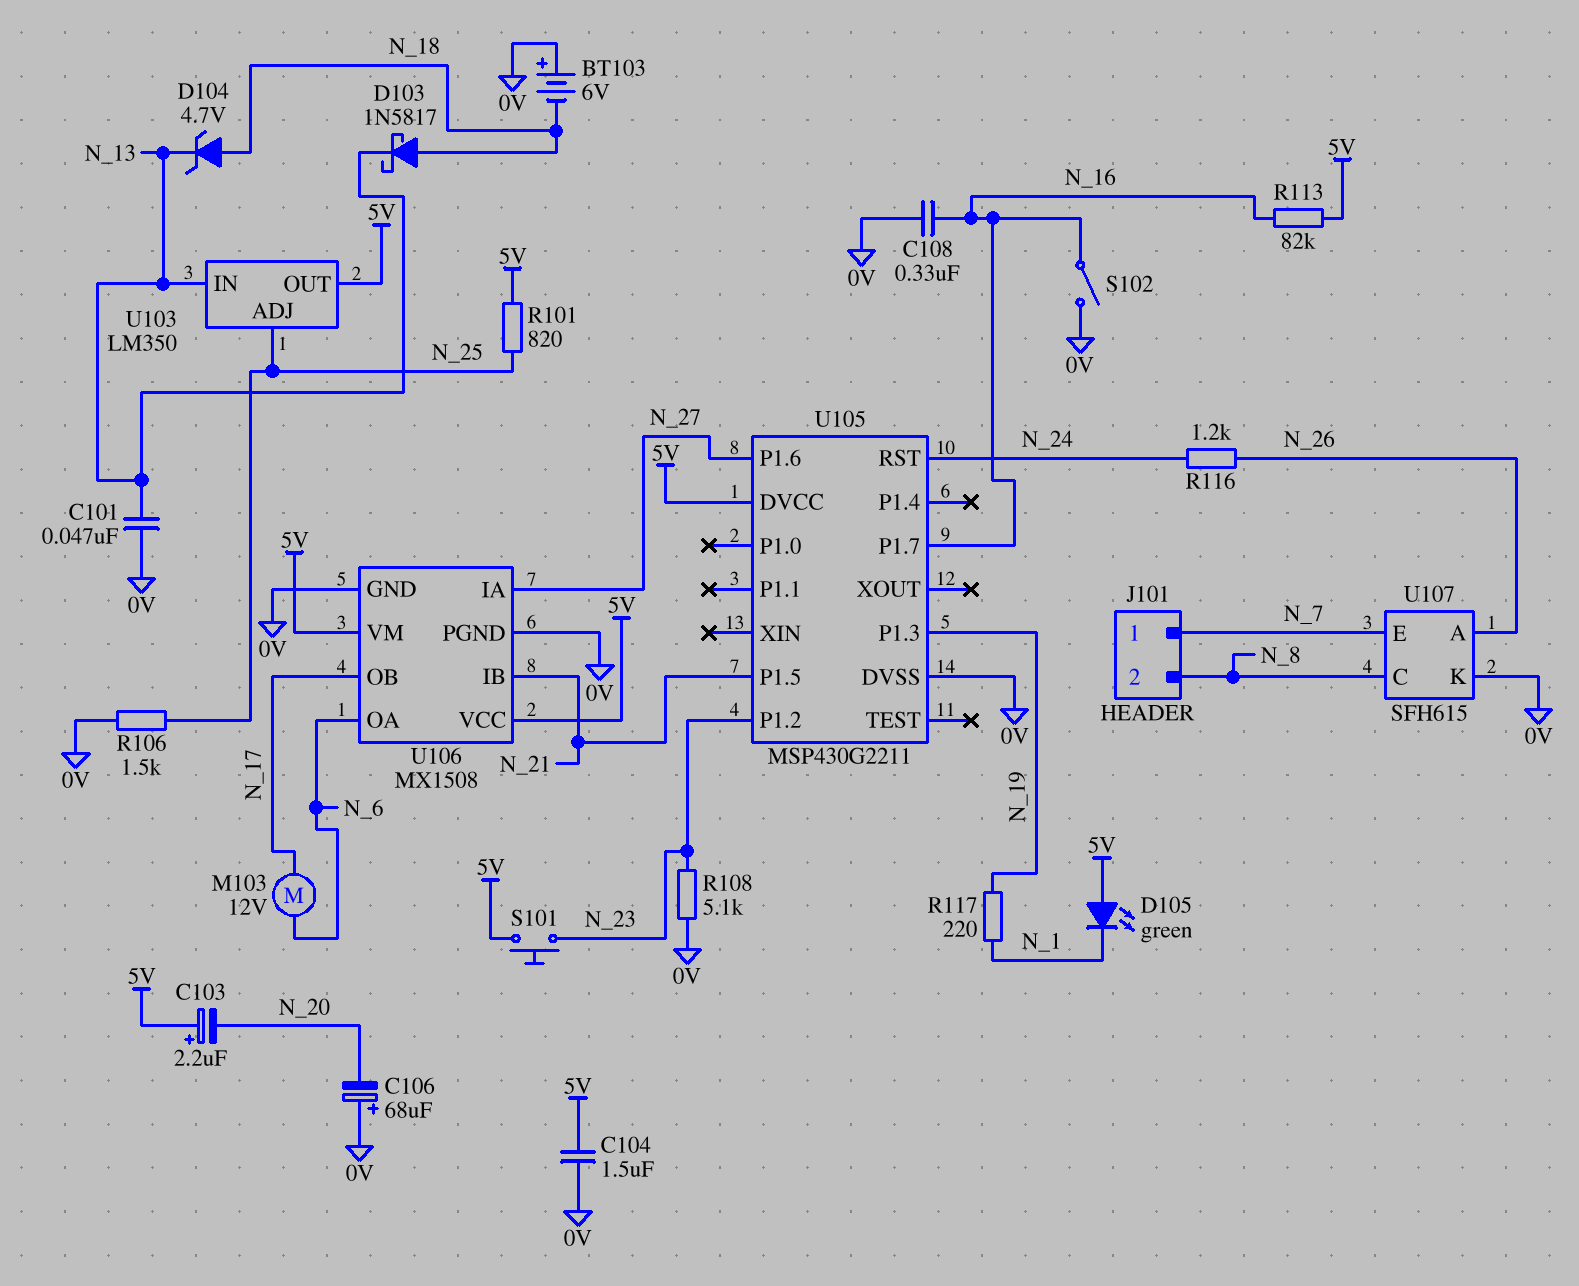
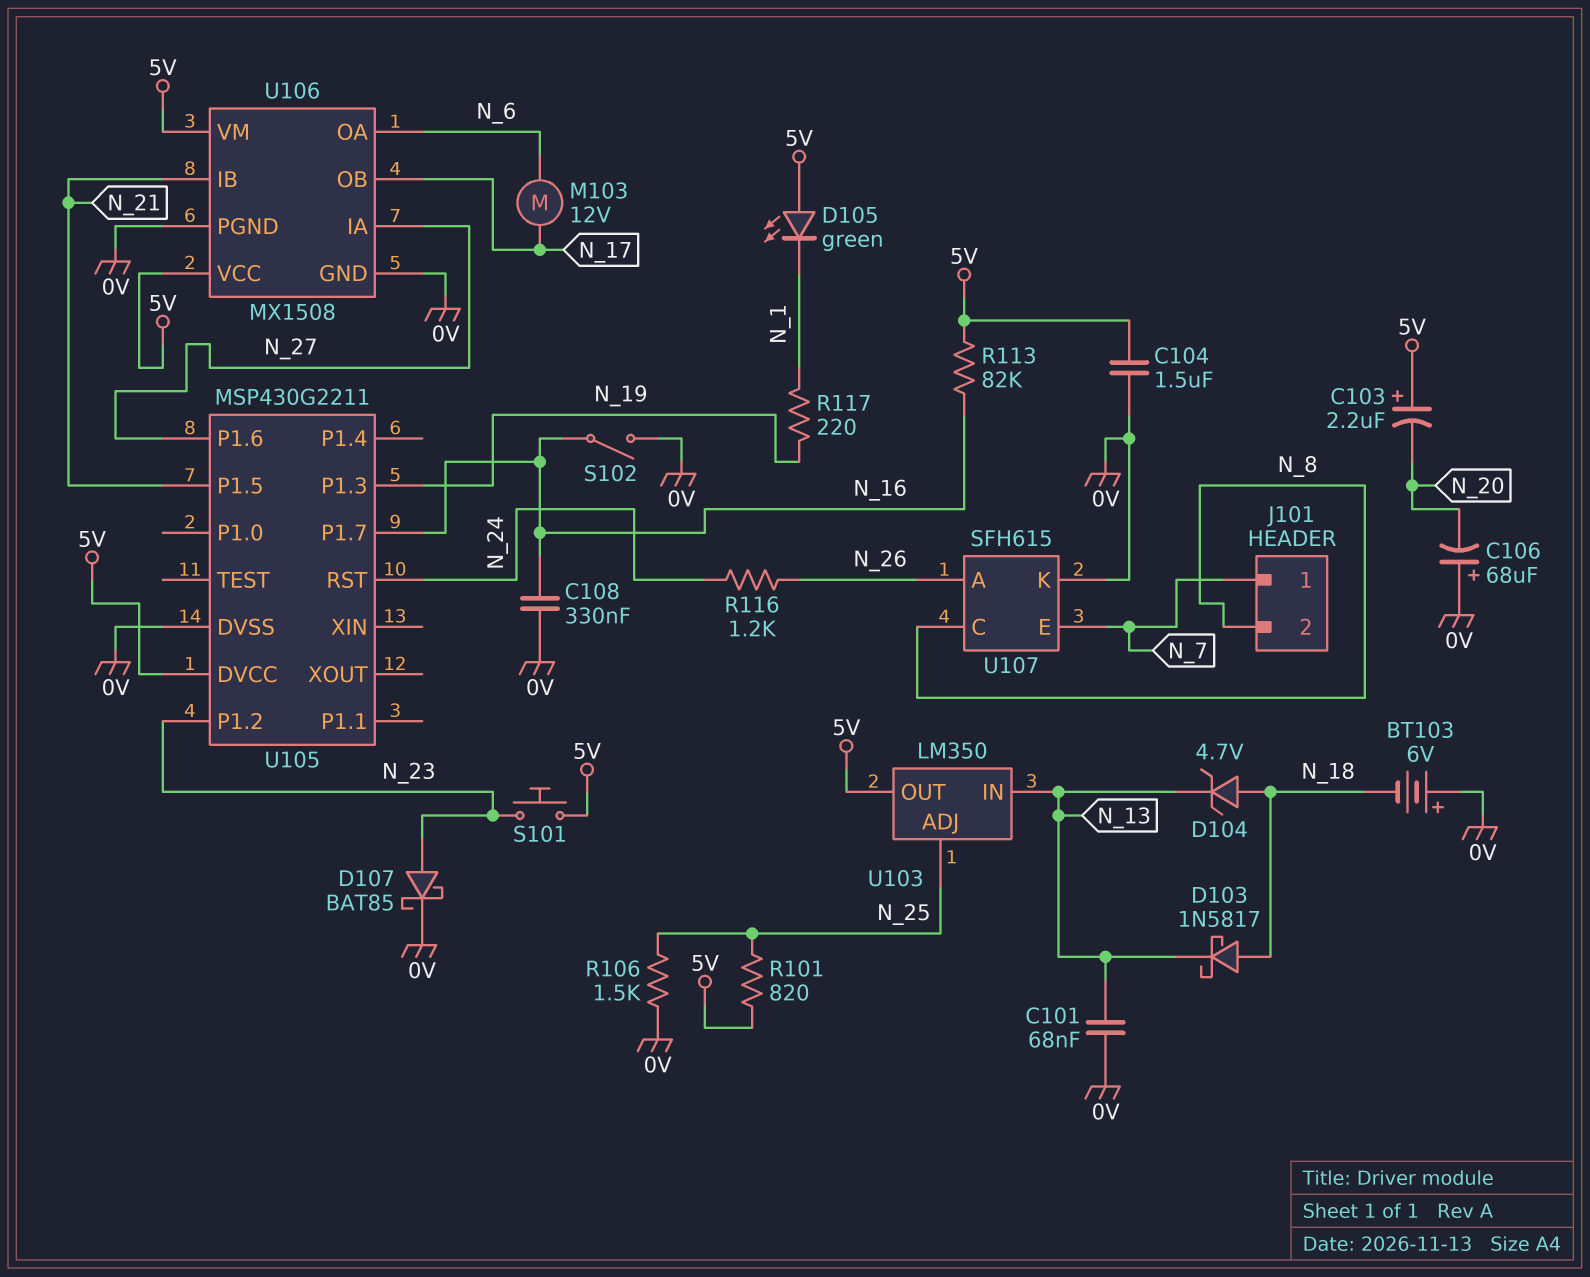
C101: 47nF (0V, N_13) -> 68nF (0V, N_13)
D107: none -> schottky BAT85 (A N_23, K 0V)
R108: 5.1k (0V, N_23) -> none

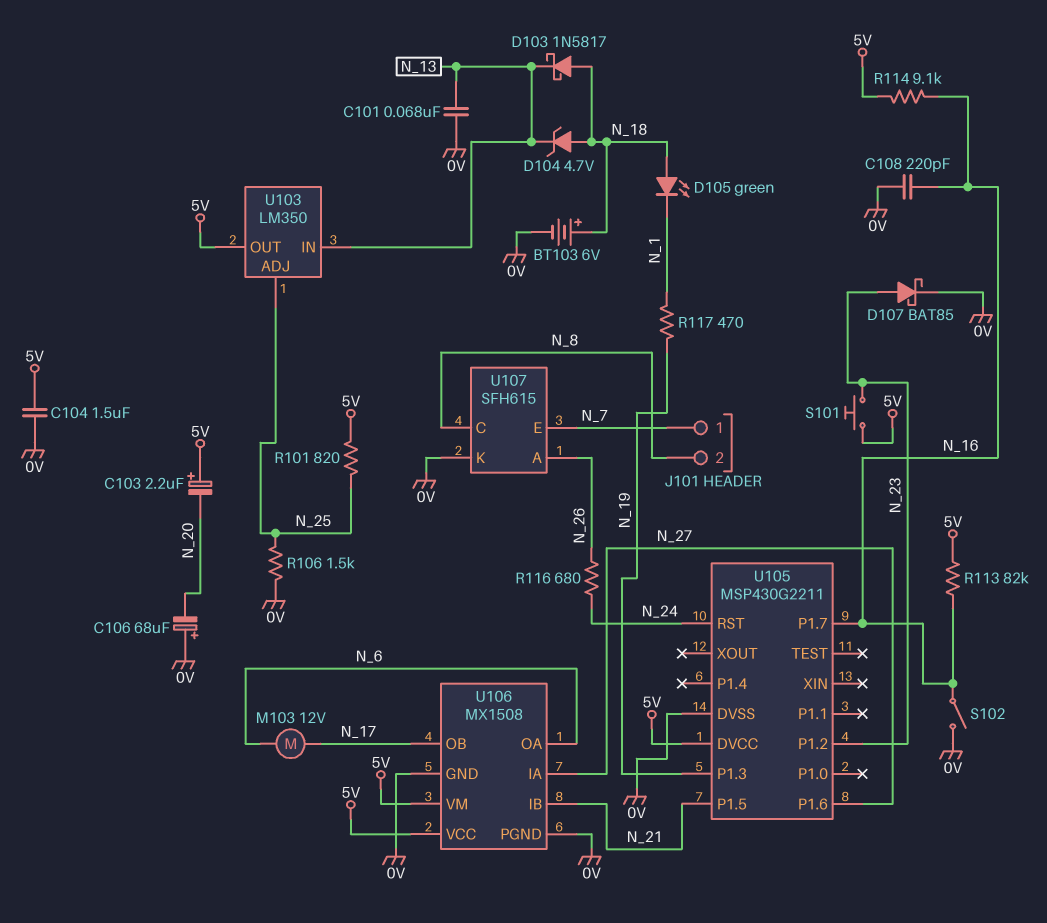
BT103: 6V (plus 0V, minus N_18) -> 6V (plus N_18, minus 0V)
C108: 330nF (0V, N_16) -> 220pF (0V, N_16)
D105: LED green (A 5V, K N_1) -> LED green (A N_18, K N_1)
R114: none -> 9.1k (5V, N_16)
R116: 1.2k (N_24, N_26) -> 680 (N_24, N_26)
R117: 220 (N_1, N_19) -> 470 (N_1, N_19)

